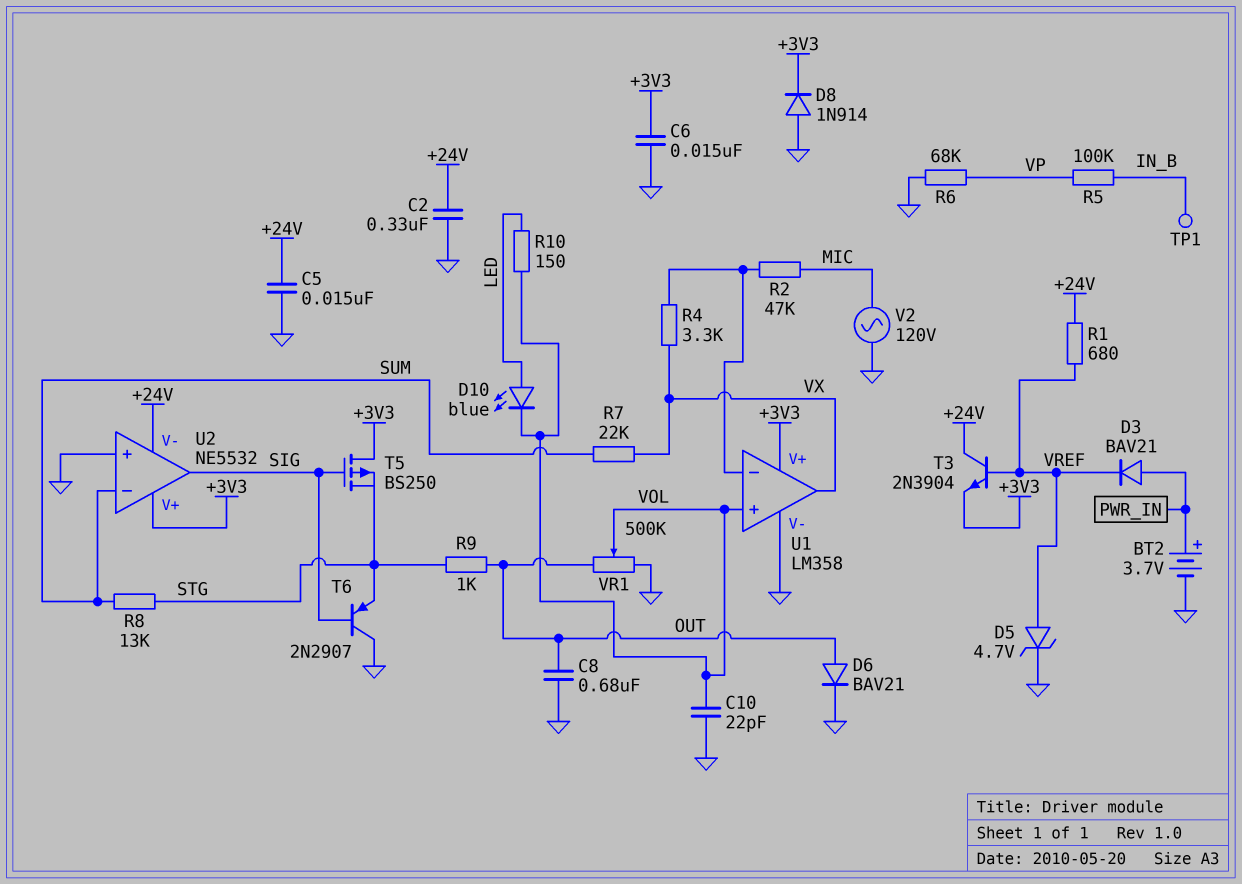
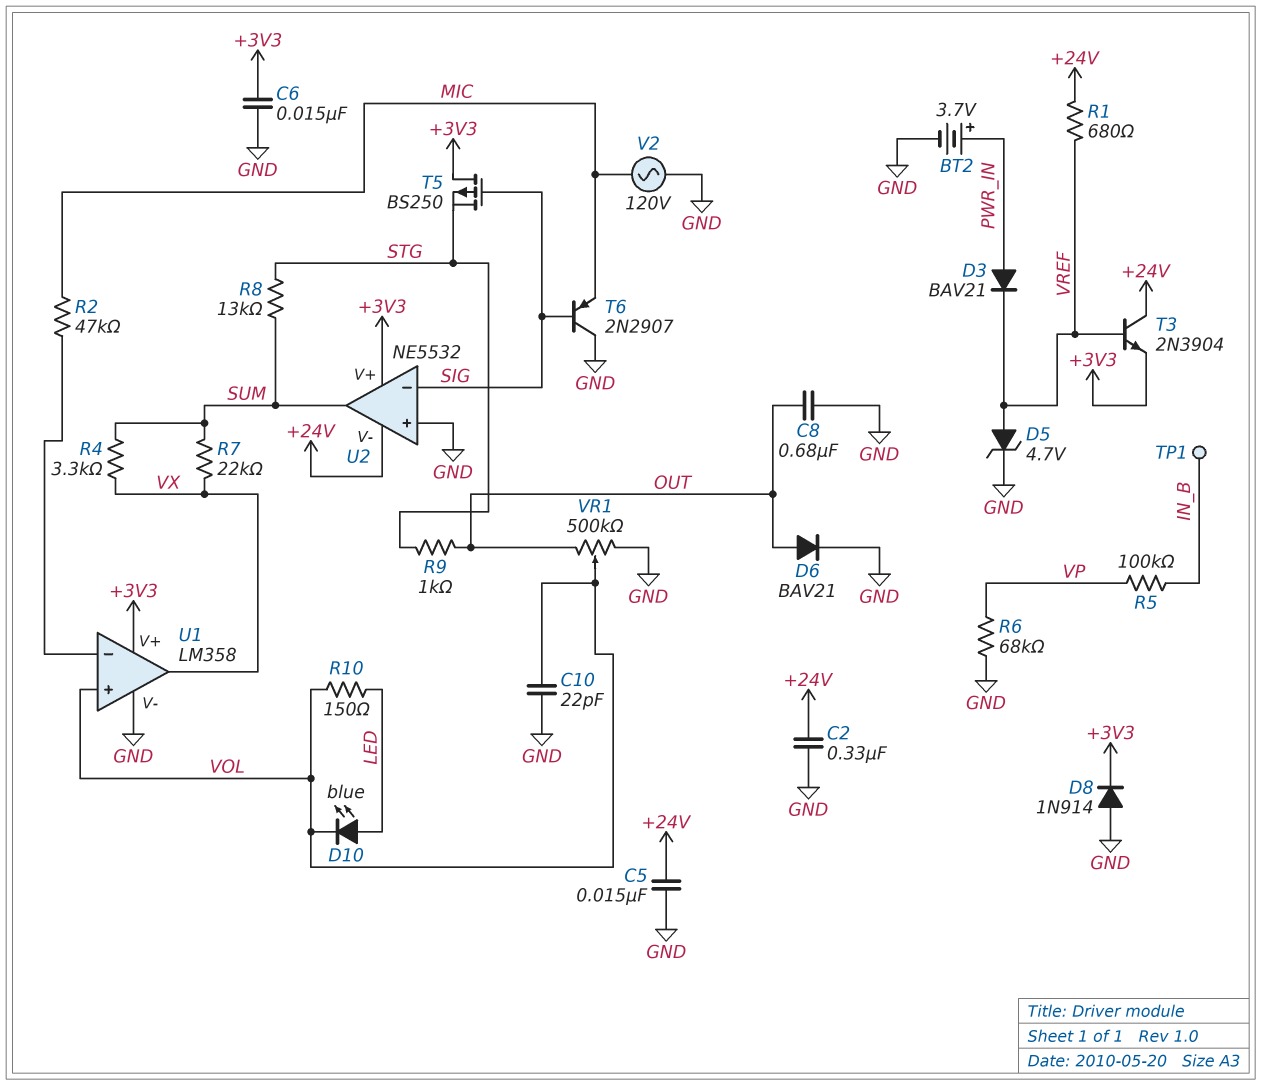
R4: 3.3k (U1/in-, VX) -> 3.3k (SUM, VX)
T6: PNP 2N2907 (B SIG, C GND, E STG) -> PNP 2N2907 (B SIG, C GND, E MIC)
U2 pin in-: SUM -> SIG
U2 pin out: SIG -> SUM

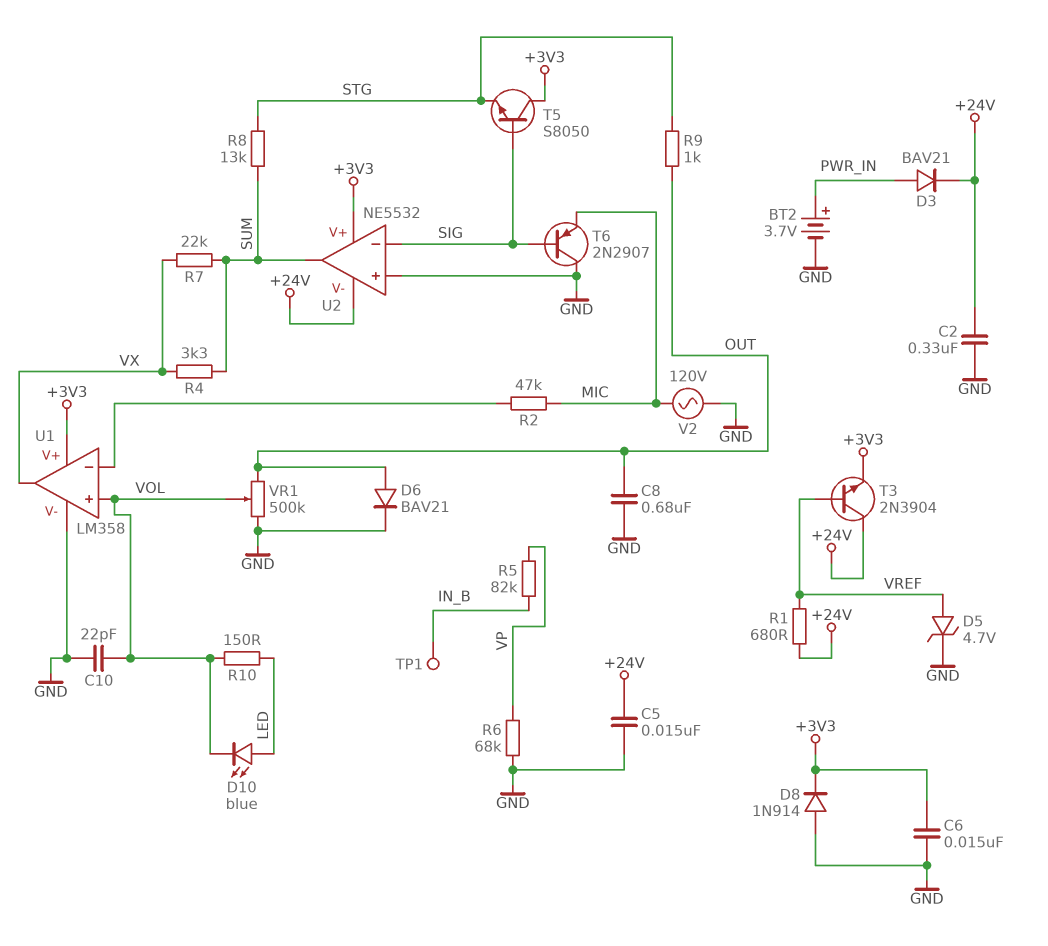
D3: diode BAV21 (A PWR_IN, K VREF) -> diode BAV21 (A PWR_IN, K +24V)
R5: 100k (IN_B, VP) -> 82k (IN_B, VP)
T5: PMOS BS250 (G SIG, D +3V3, S STG) -> NPN S8050 (B SIG, C +3V3, E STG)

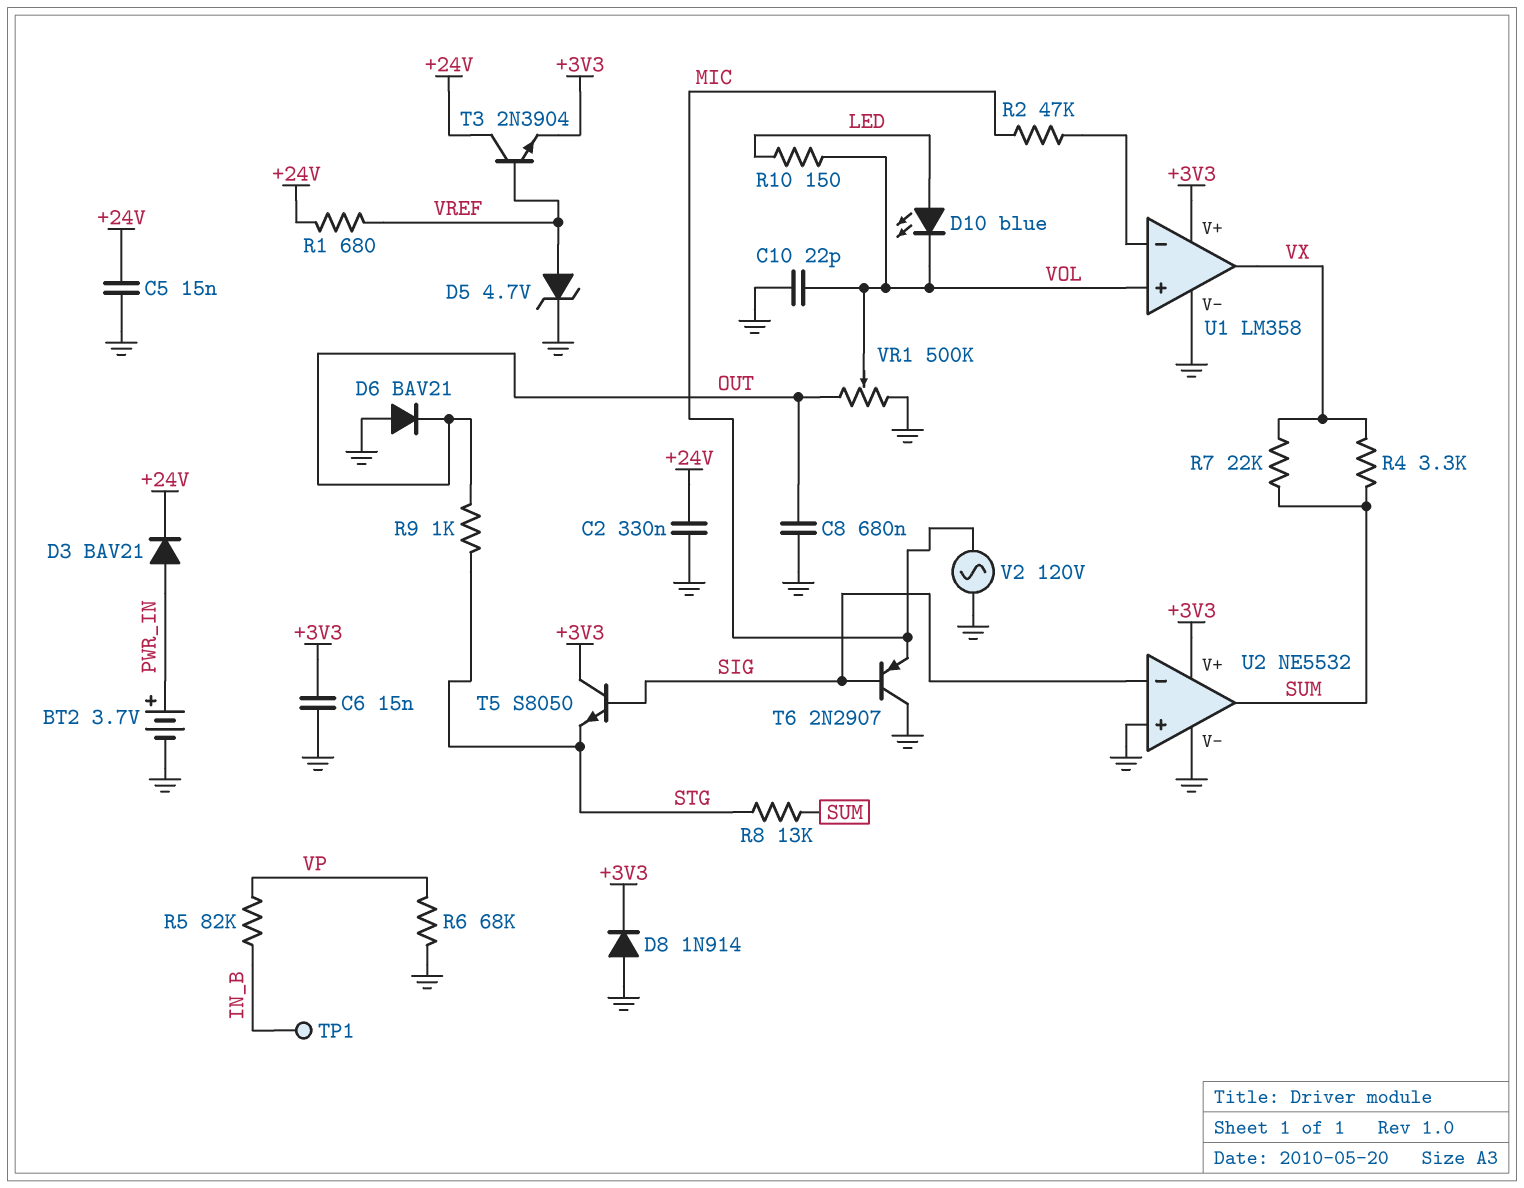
D6: diode BAV21 (A OUT, K GND) -> diode BAV21 (A GND, K OUT)
U2 pin V-: +24V -> GND

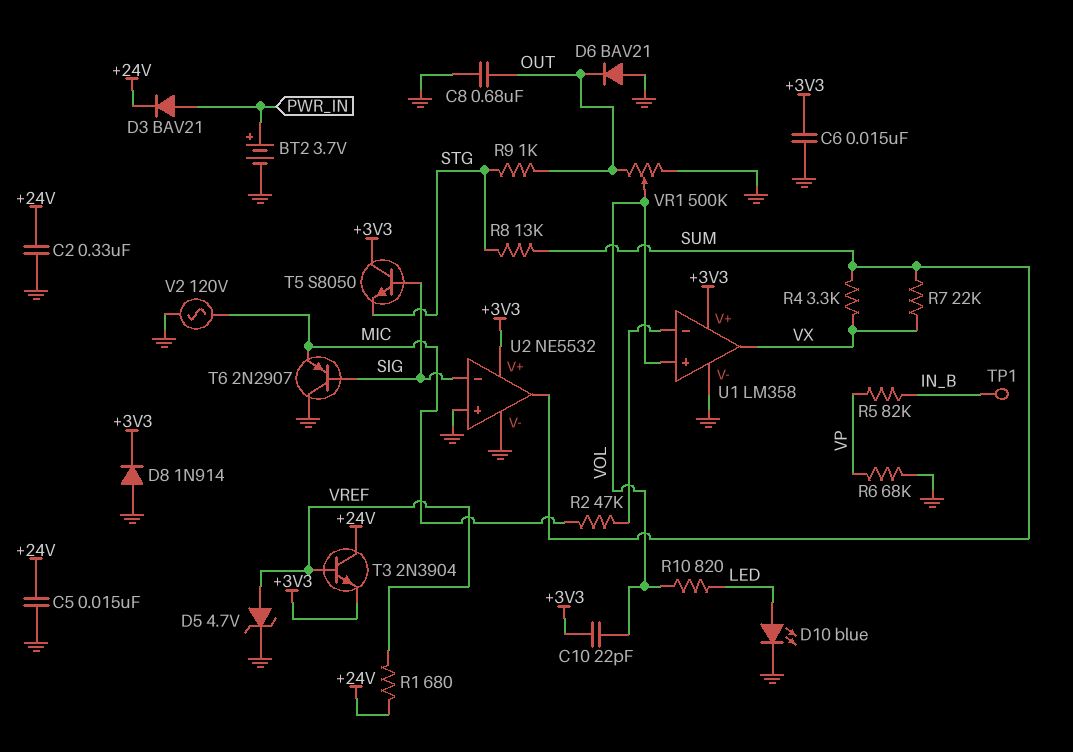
C10: 22pF (GND, VOL) -> 22pF (+3V3, VOL)
D10: LED blue (A LED, K VOL) -> LED blue (A LED, K GND)
R10: 150 (LED, VOL) -> 820 (LED, VOL)

